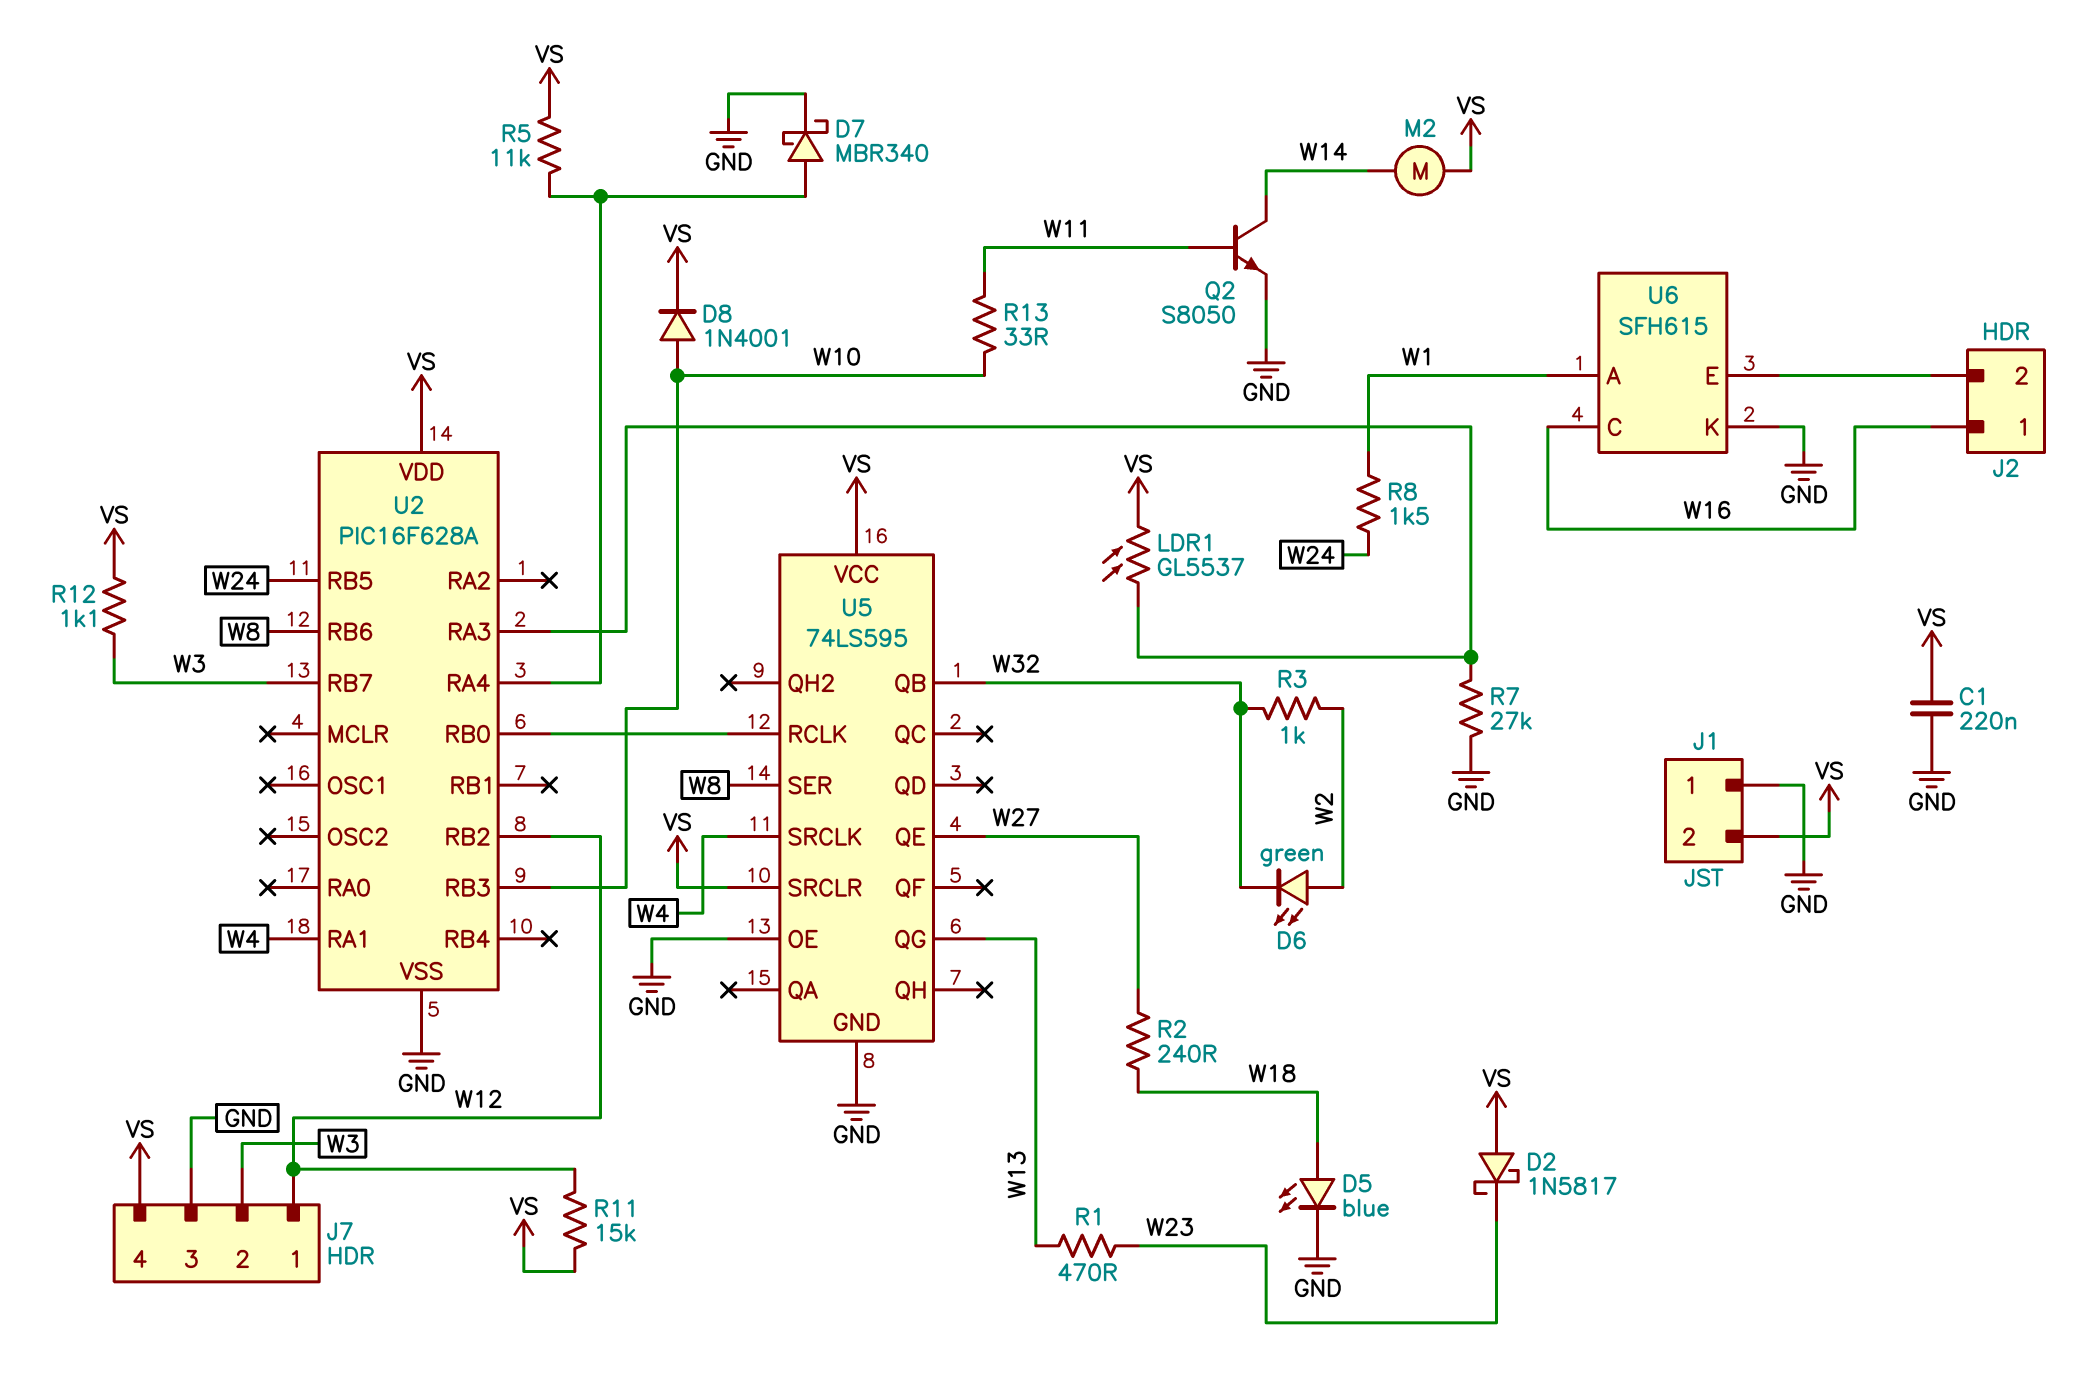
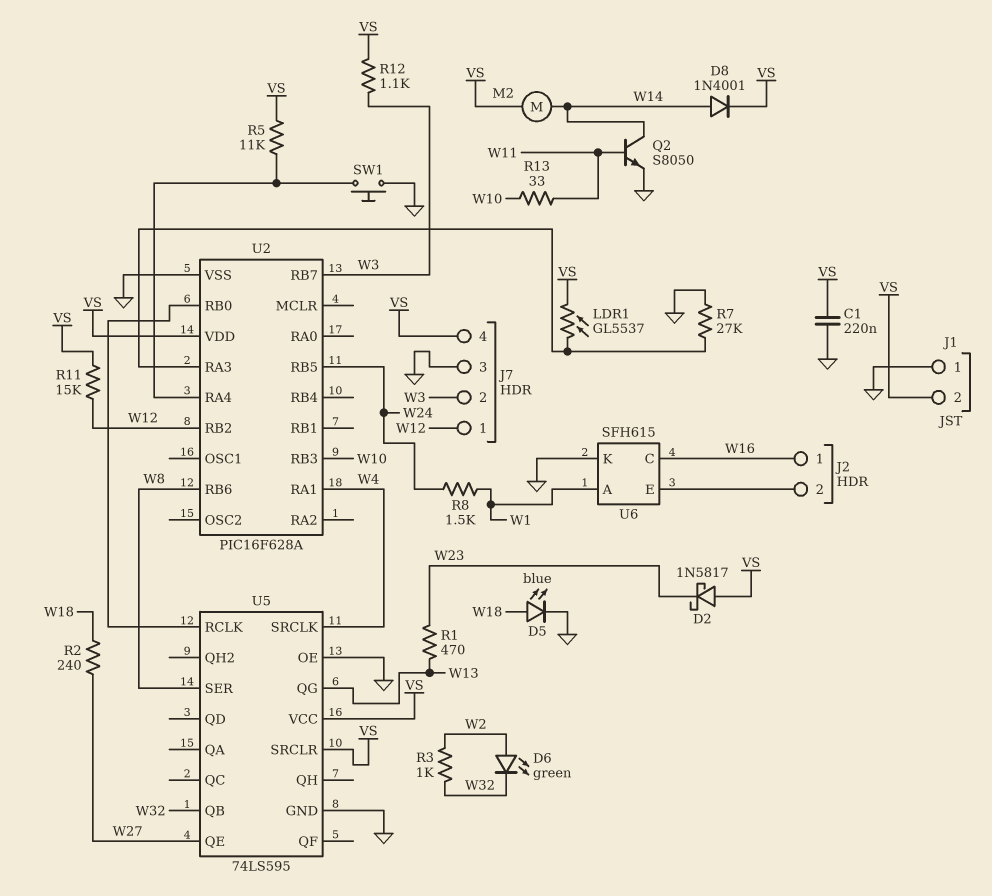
D7: schottky MBR340 (A U2/RA4, K GND) -> none
D8: diode 1N4001 (A W10, K VS) -> diode 1N4001 (A W14, K VS)
SW1: none -> button (GND, U2/RA4)

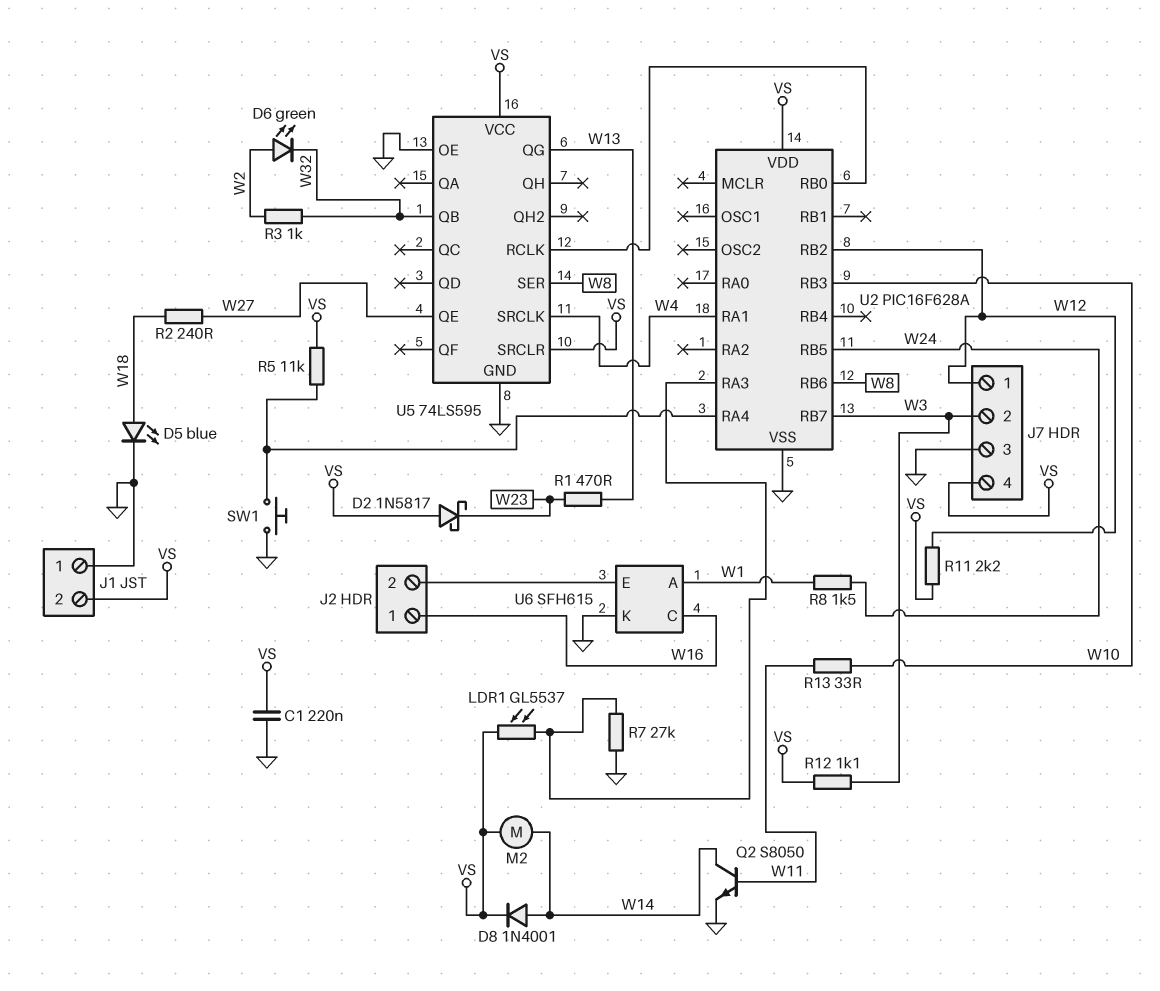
R11: 15k (VS, W12) -> 2.2k (VS, W12)

